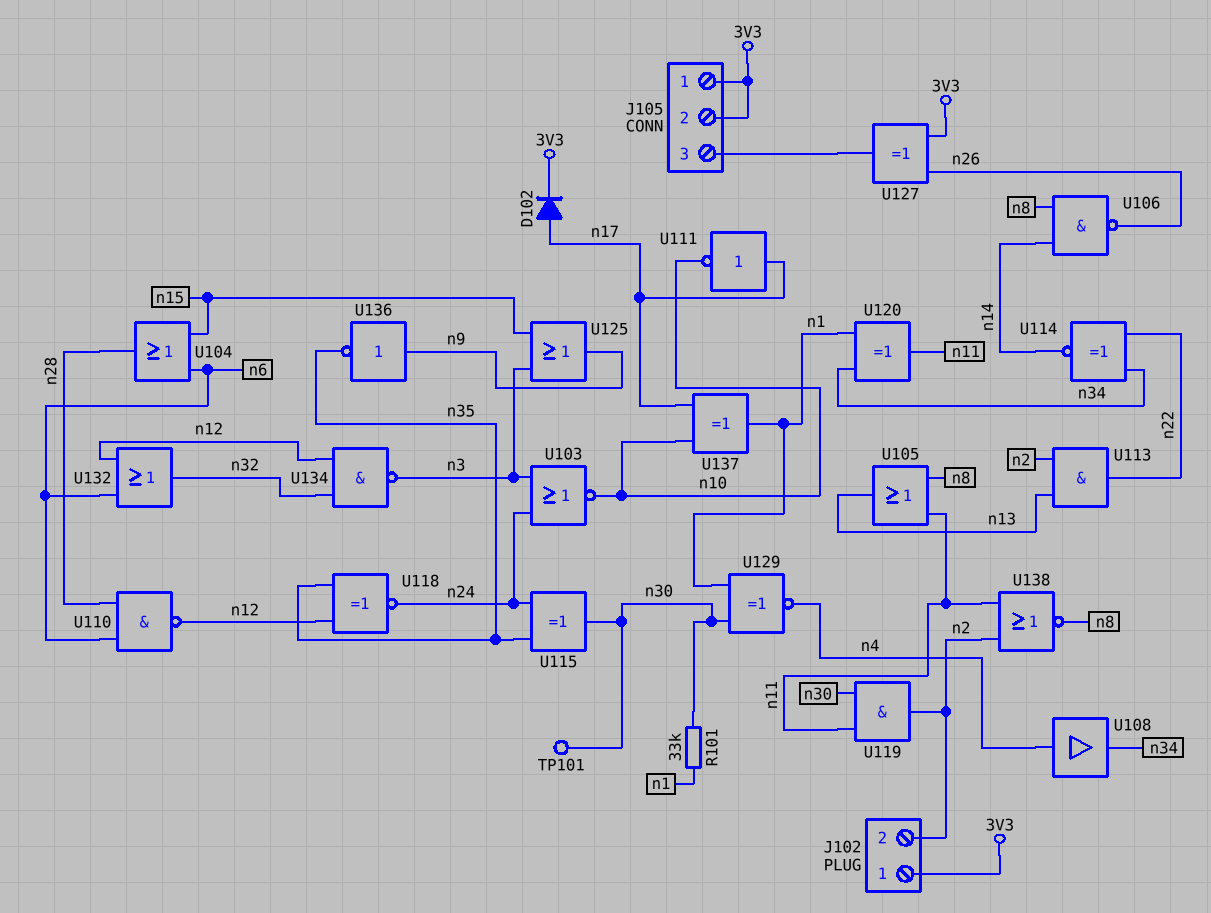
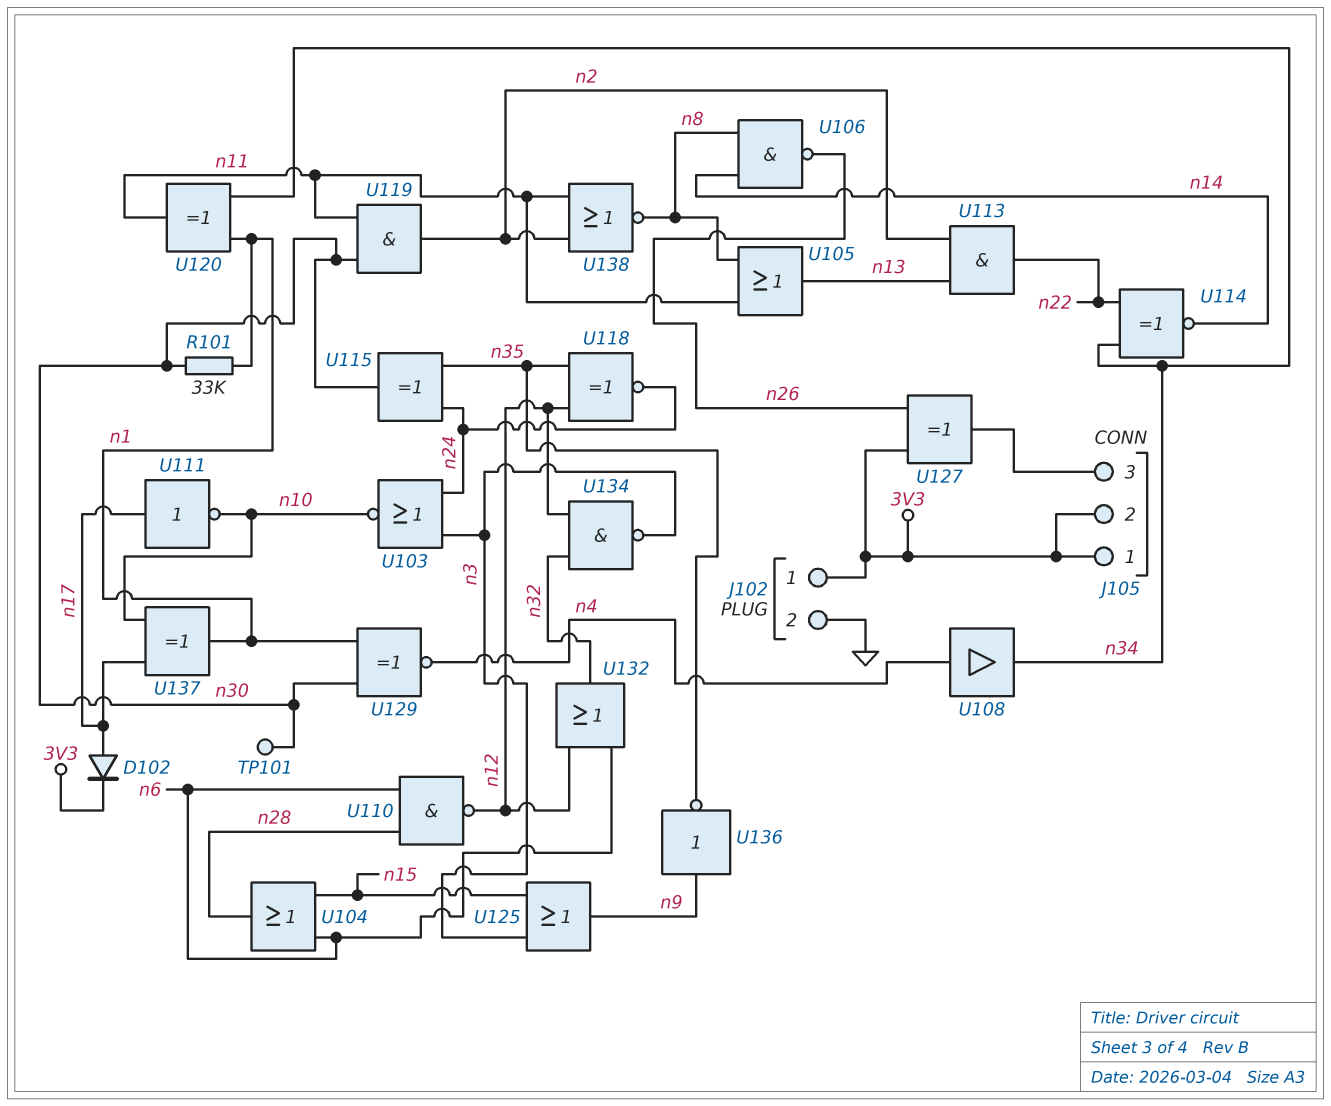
J102 pin 2: n2 -> GND

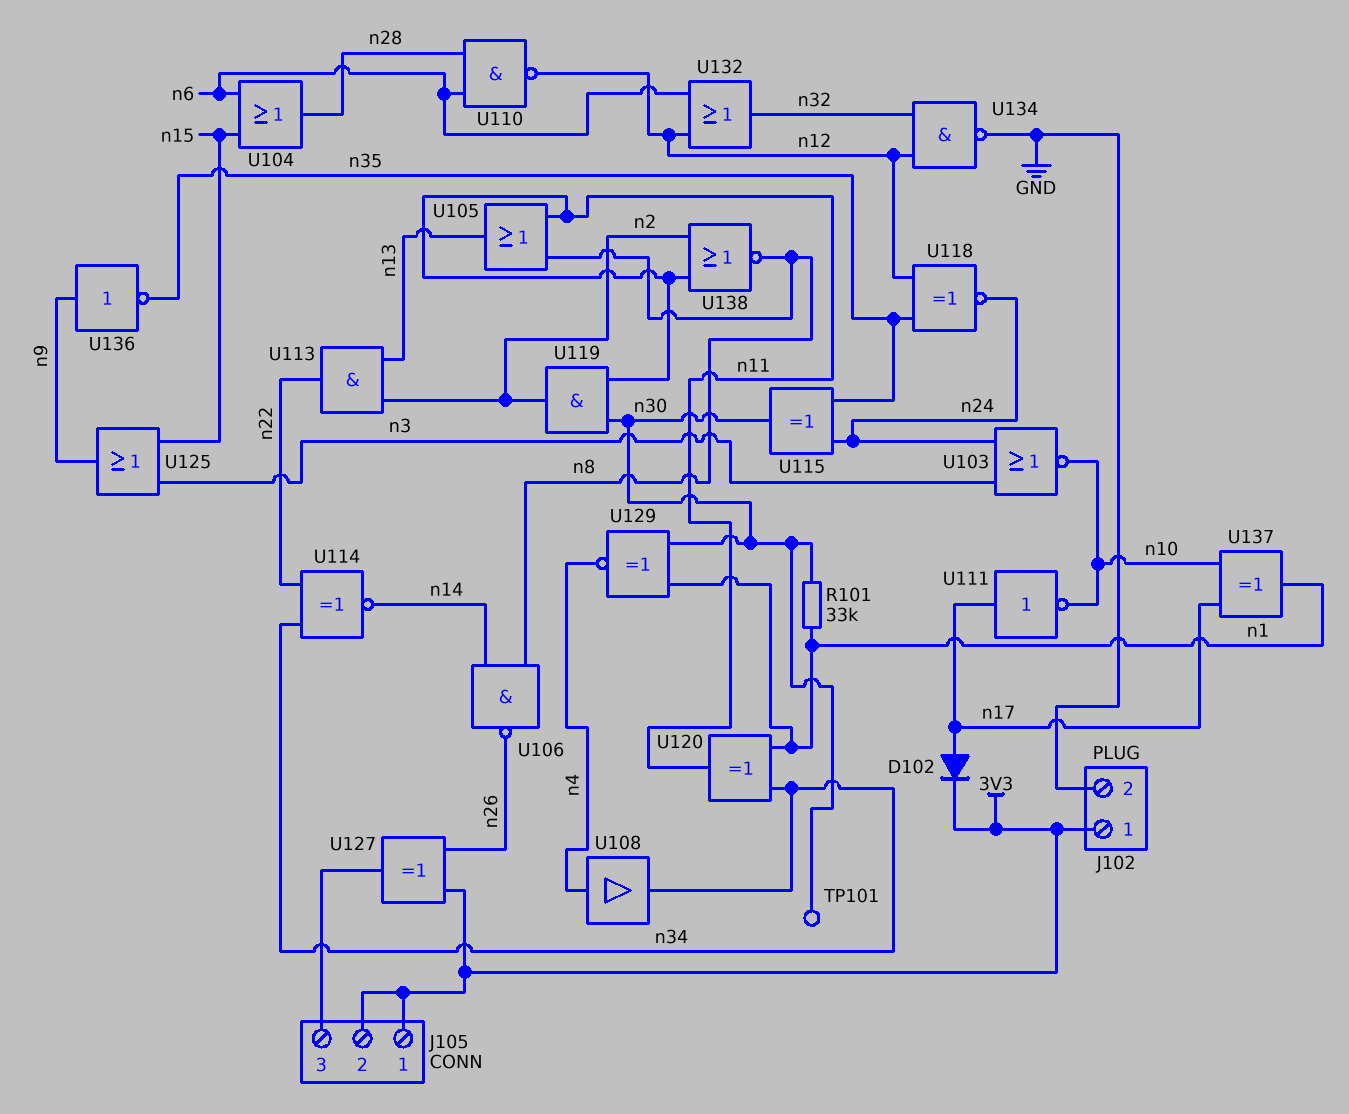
U134: NAND (in n12, in n32, out n3) -> NAND (in n12, in n32, out GND)

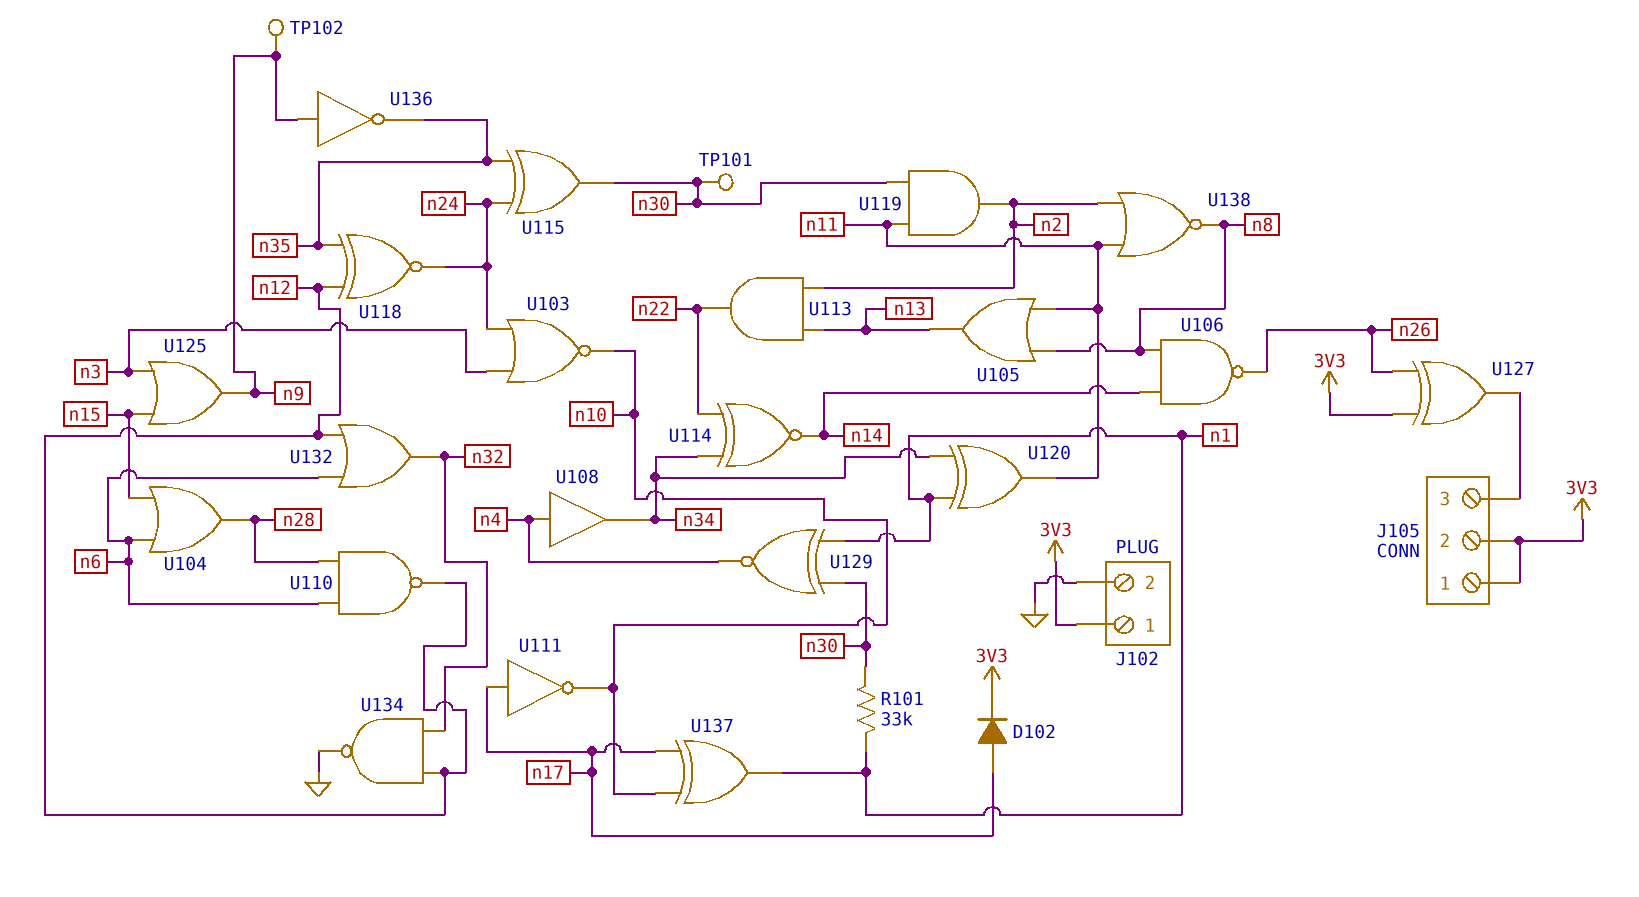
TP102: none -> test point (n9)

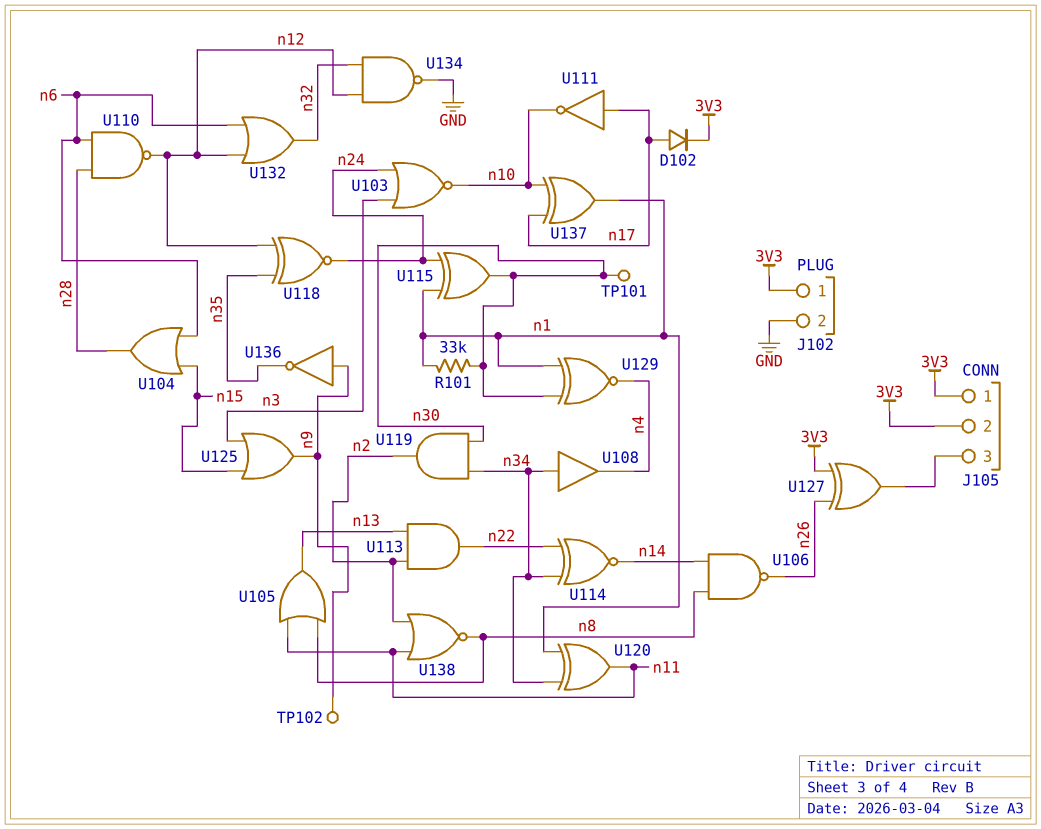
U108: buffer (in n4, out n34) -> buffer (in n34, out n4)
U115: XOR (in n24, in n35, out n30) -> XOR (in n1, in n24, out n30)
U119: AND (in n11, in n30, out n2) -> AND (in n30, in n34, out n2)

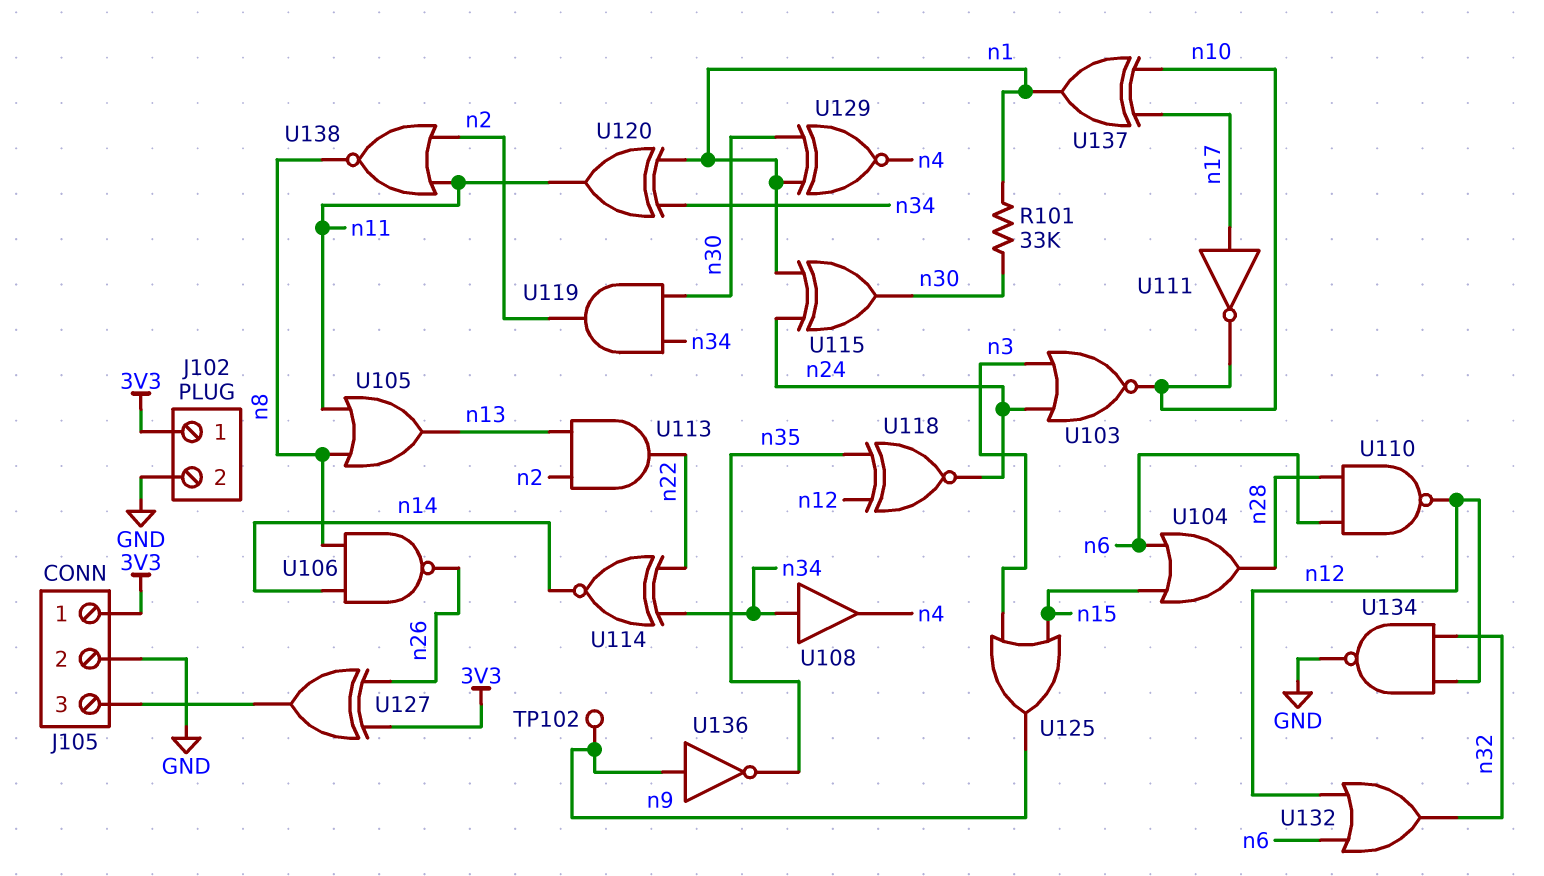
D102: diode (A n17, K 3V3) -> none
J105 pin 2: 3V3 -> GND
TP101: test point (n30) -> none

